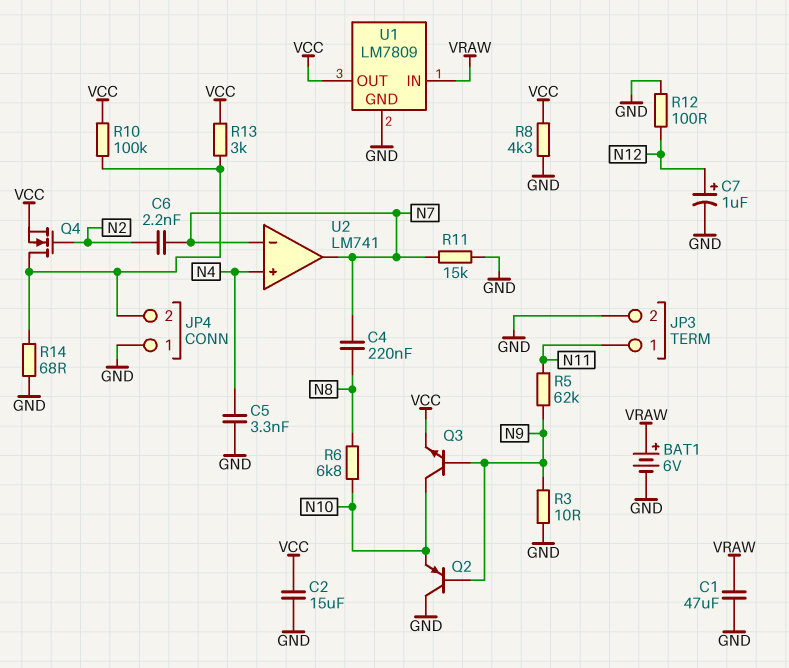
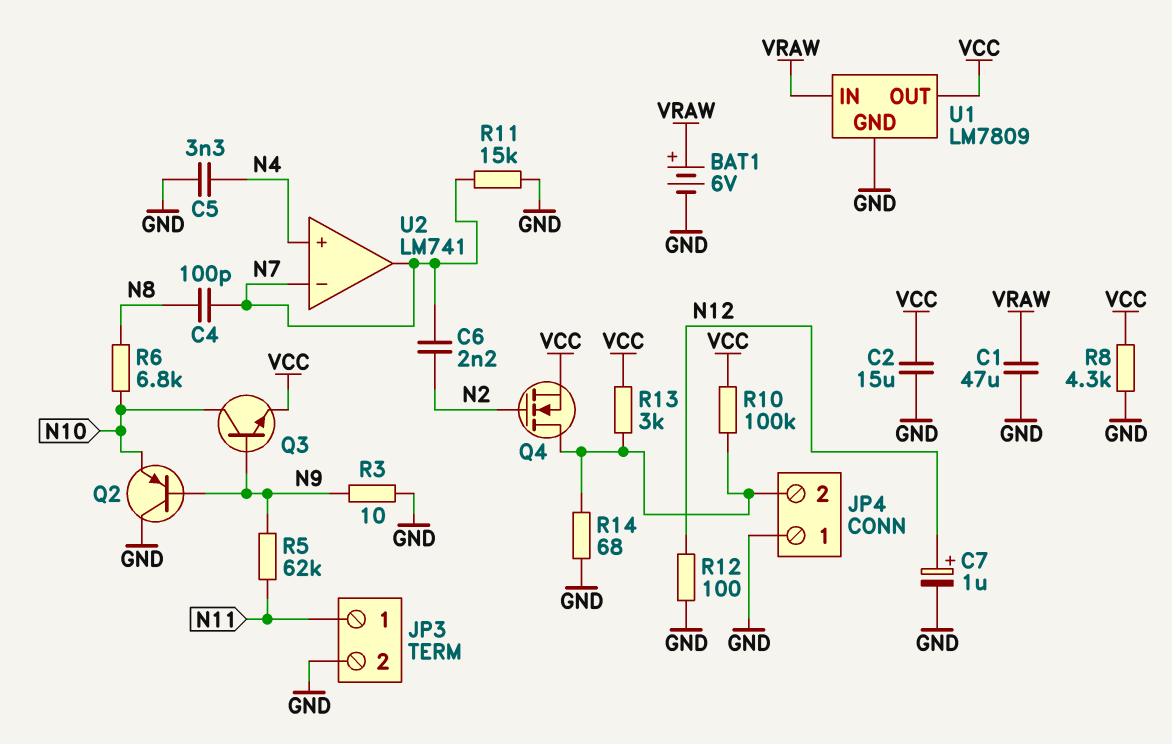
C4: 220nF (N7, N8) -> 100pF (N7, N8)

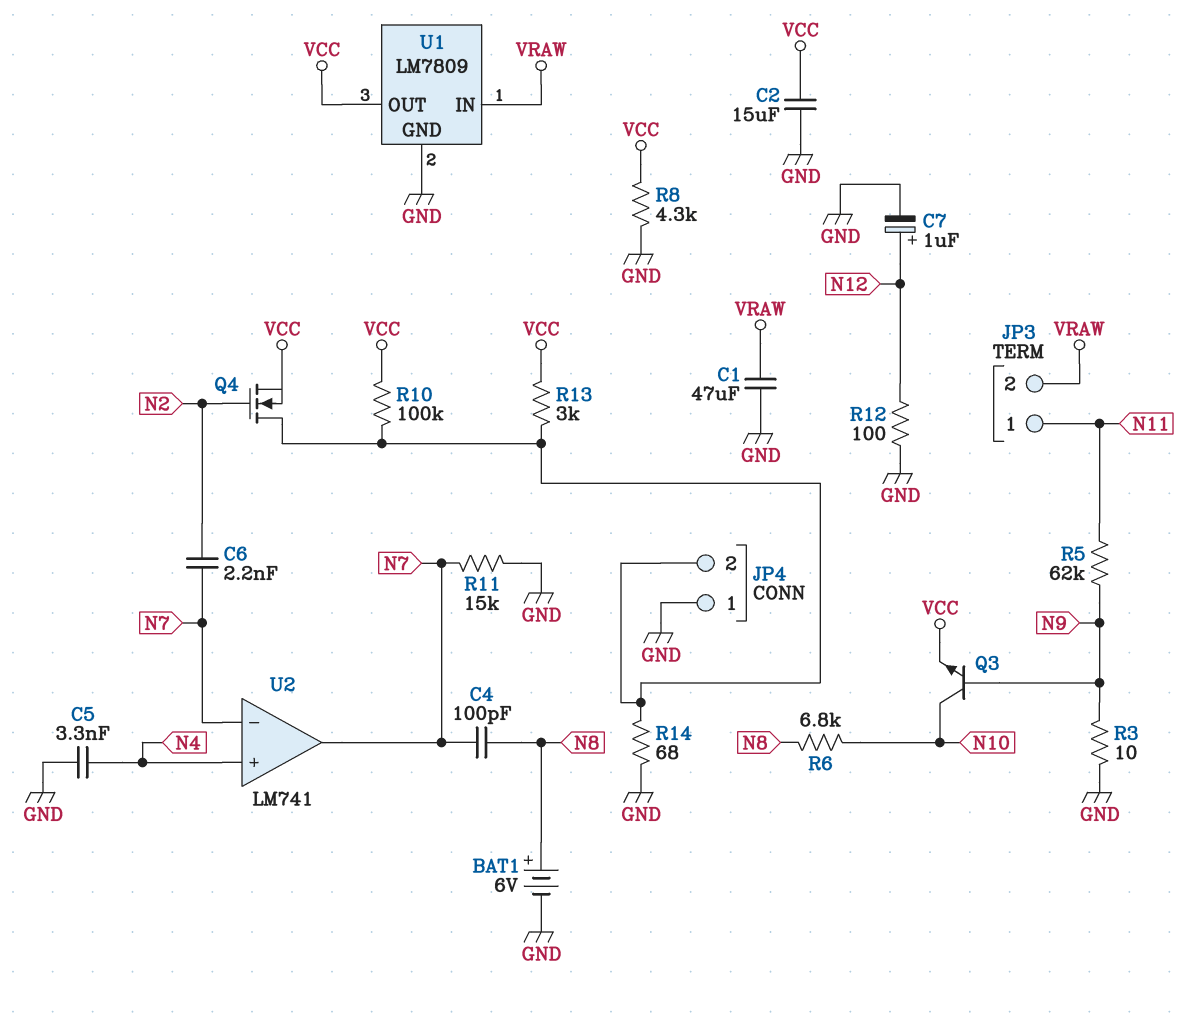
BAT1: 6V (plus VRAW, minus GND) -> 6V (plus N8, minus GND)
JP3 pin 2: GND -> VRAW
Q2: PNP (B N9, C GND, E N10) -> none

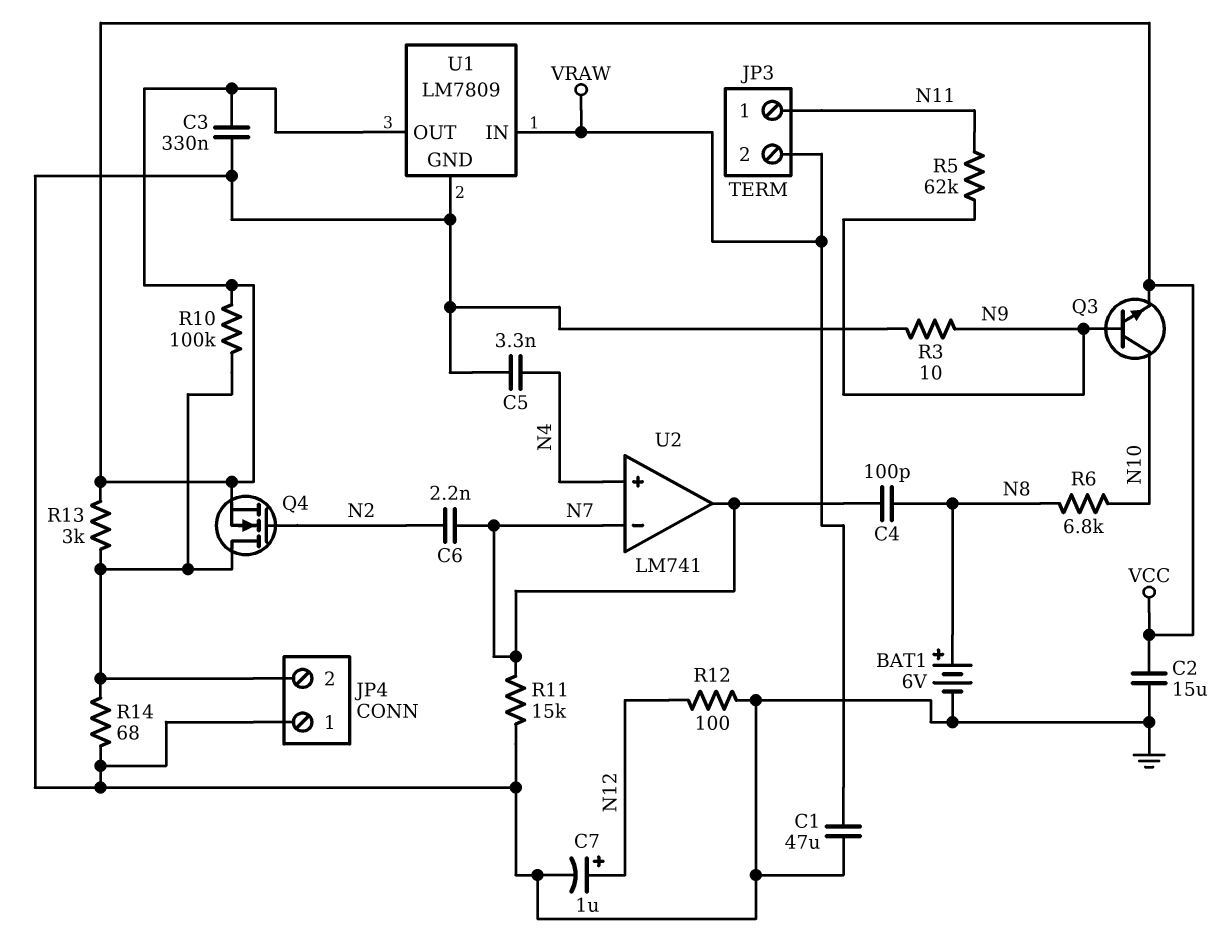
C3: none -> 330nF (GND, VCC)
R8: 4.3k (GND, VCC) -> none

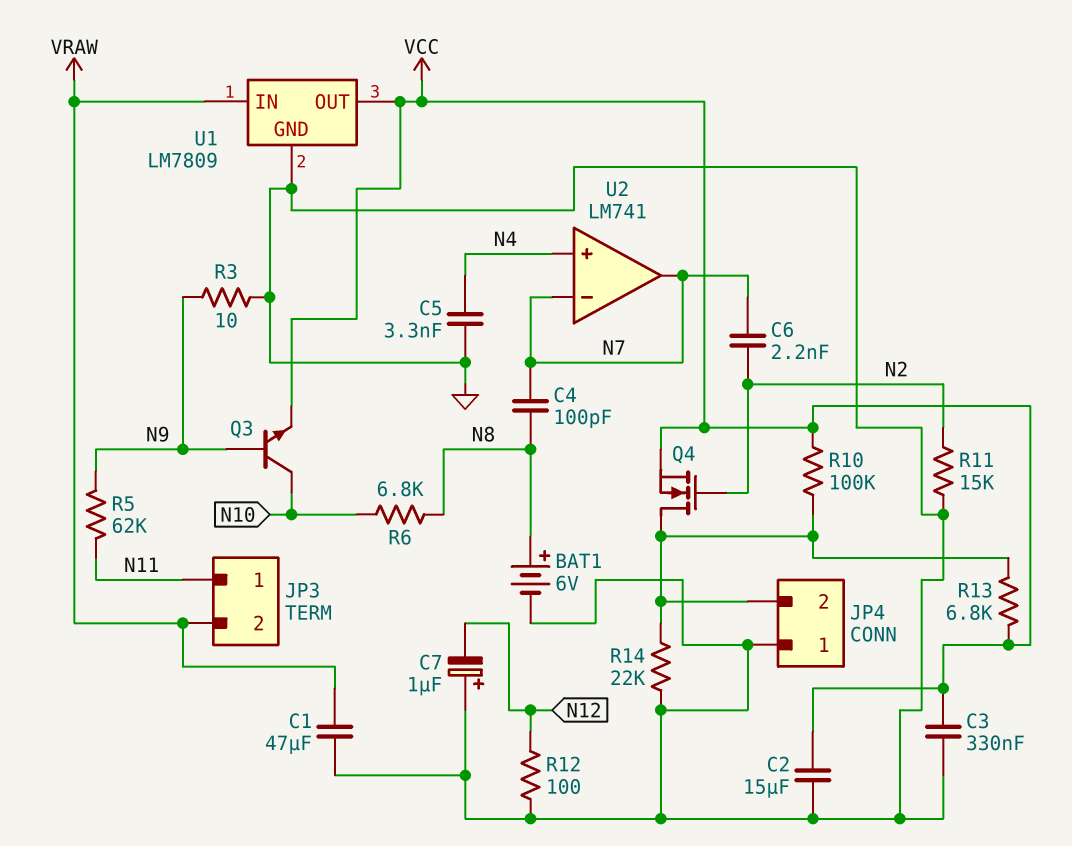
C7: 1uF (plus N12, minus GND) -> 1uF (plus GND, minus N12)
R11: 15k (GND, N7) -> 15k (GND, N2)
R13: 3k (JP4/2, VCC) -> 6.8k (JP4/2, VCC)
R14: 68 (GND, JP4/2) -> 22k (GND, JP4/2)

